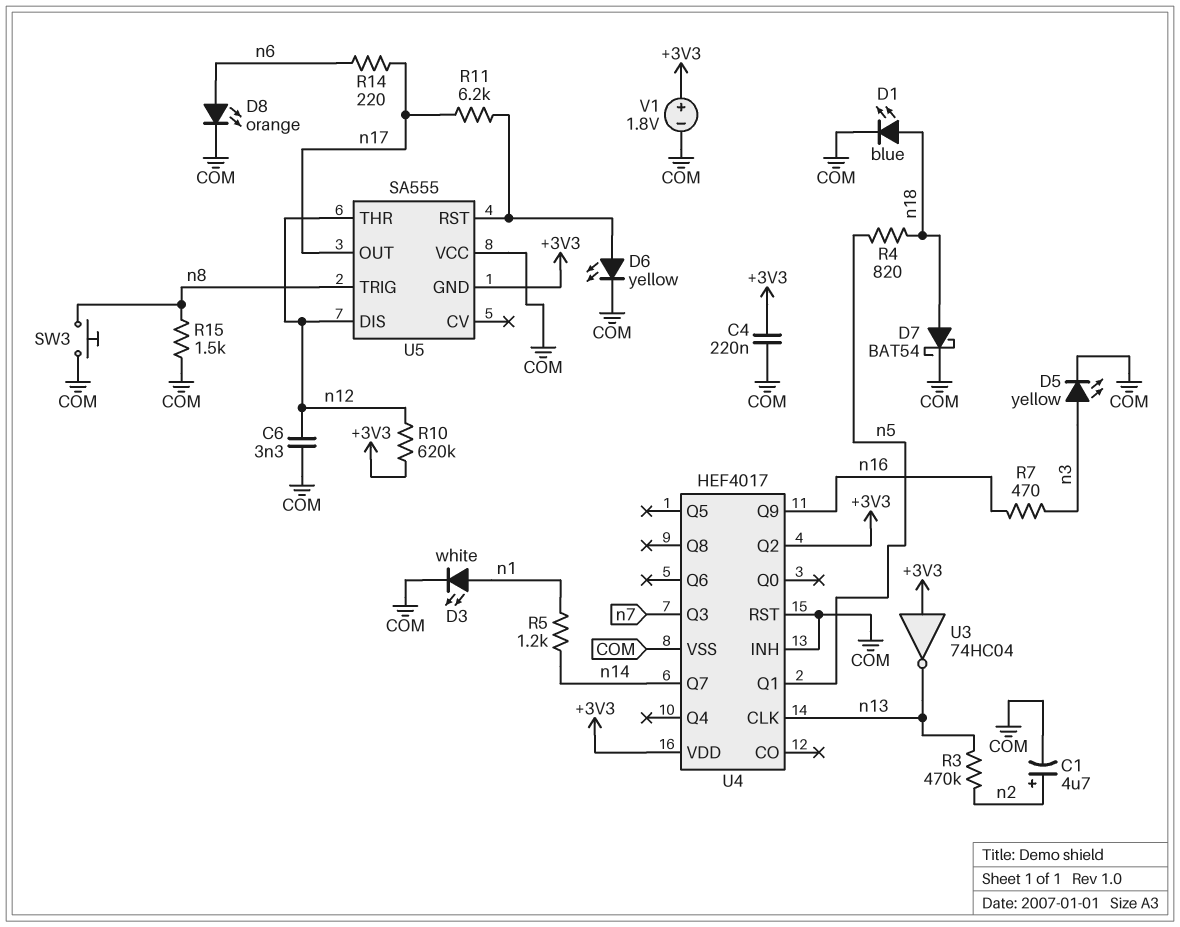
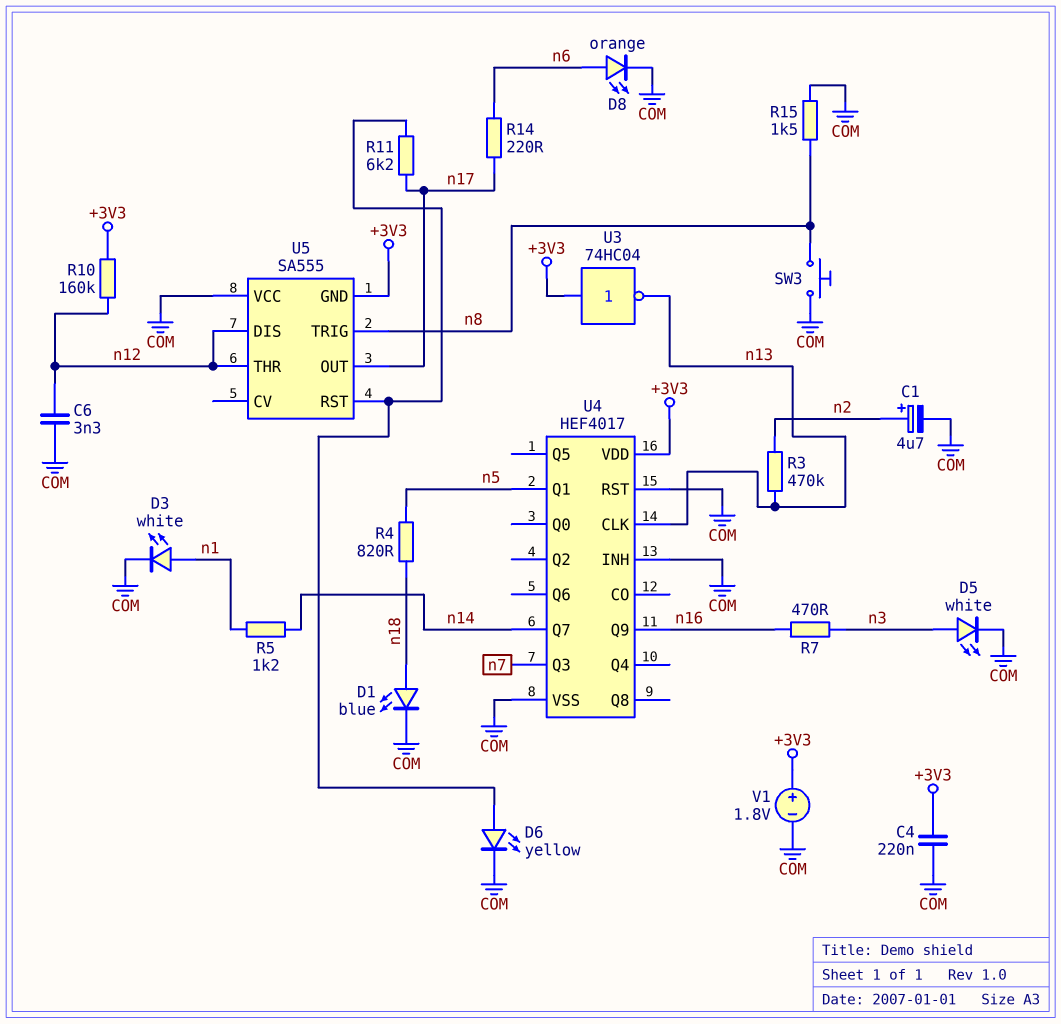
D5: LED yellow (A n3, K COM) -> LED white (A n3, K COM)
D7: schottky BAT54 (A n18, K COM) -> none
R10: 620k (+3V3, n12) -> 160k (+3V3, n12)
U4 pin Q2: +3V3 -> none

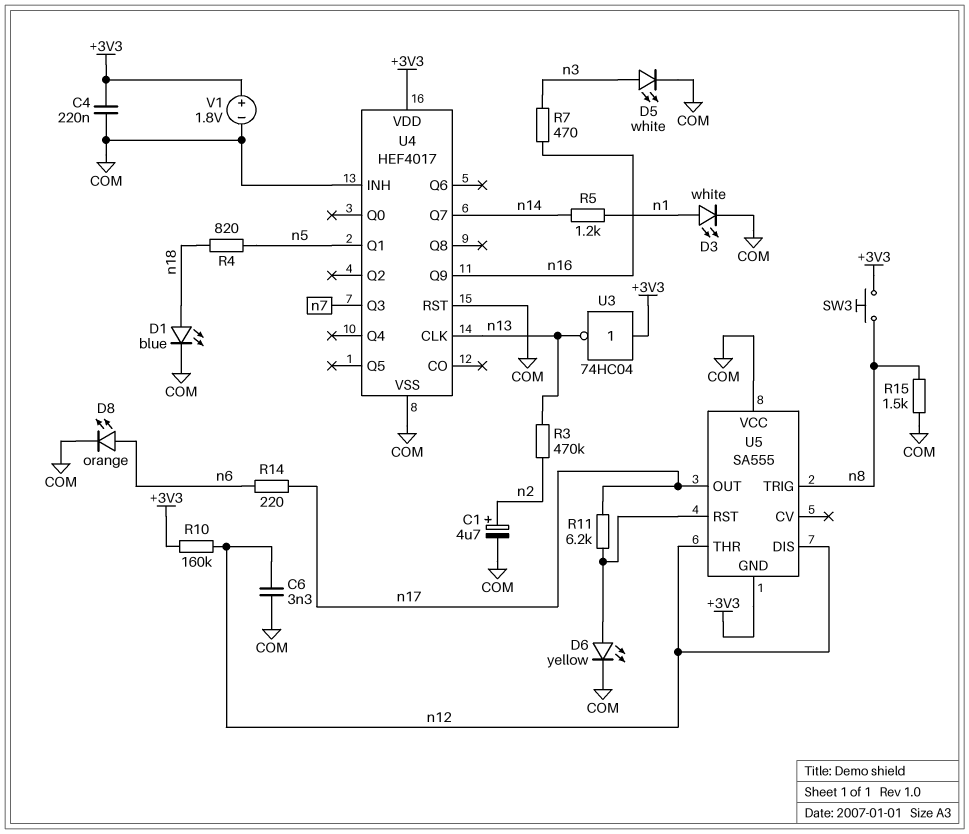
SW3: button (COM, n8) -> button (+3V3, n8)

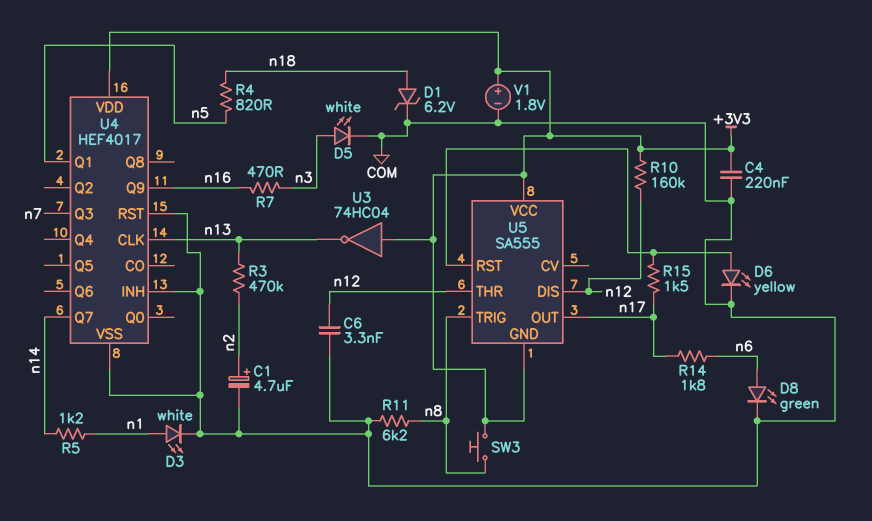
D1: LED blue (A n18, K COM) -> zener 6.2V (A n18, K COM)
D8: LED orange (A n6, K COM) -> LED green (A n6, K COM)
R11: 6.2k (U5/RST, n17) -> 6.2k (COM, n8)
R14: 220 (n6, n17) -> 1.8k (n6, n17)
R15: 1.5k (COM, n8) -> 1.5k (U5/RST, n17)
U5 pin VCC: COM -> +3V3

